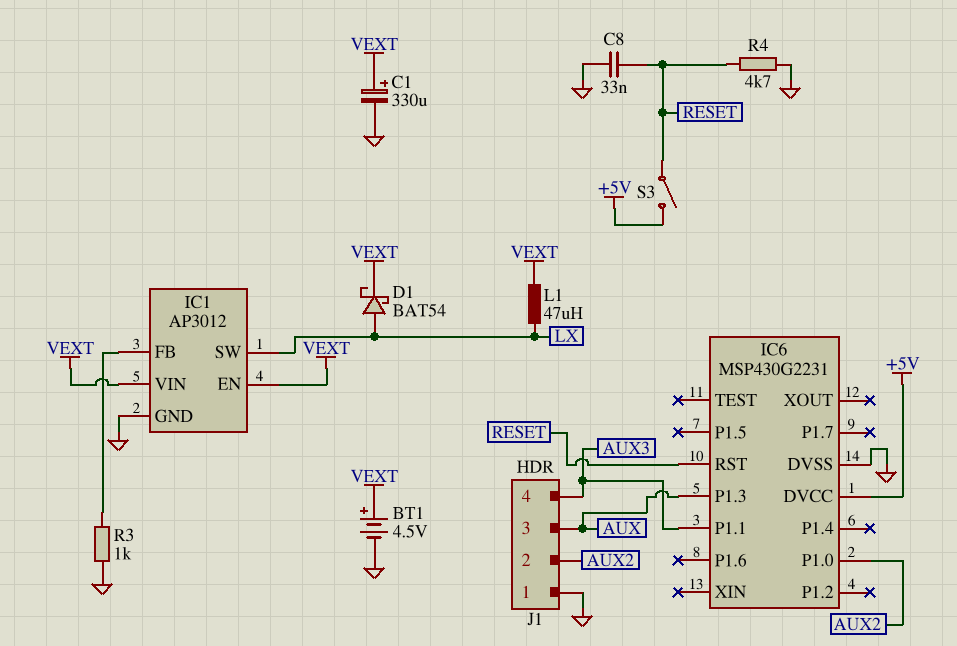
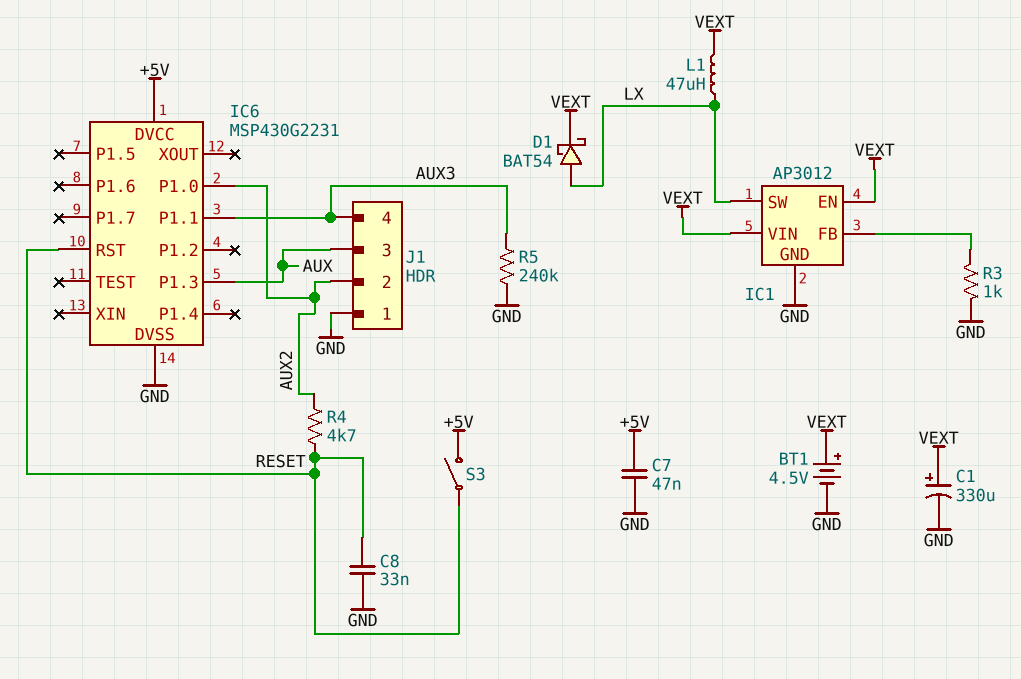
C7: none -> 47nF (+5V, GND)
R4: 4.7k (GND, RESET) -> 4.7k (AUX2, RESET)
R5: none -> 240k (AUX3, GND)

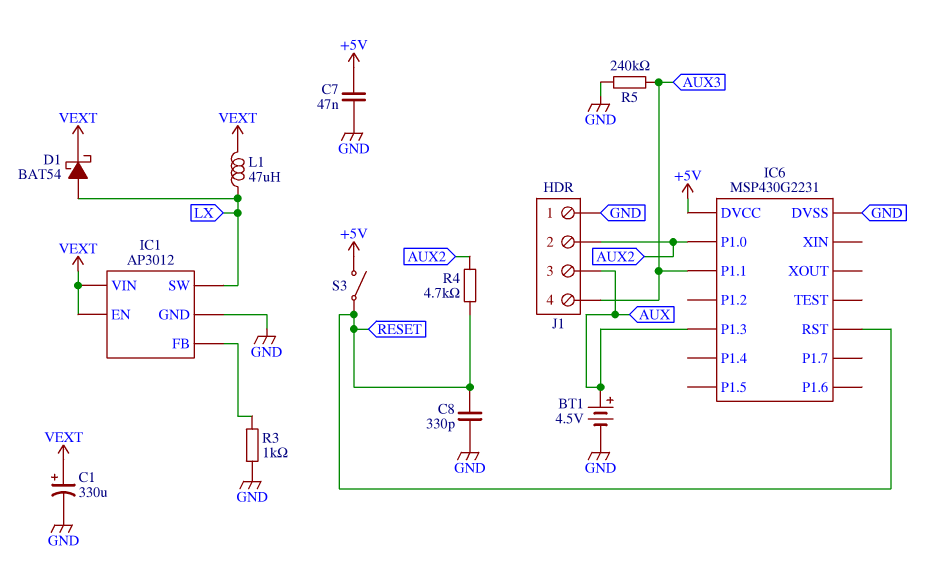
BT1: 4.5V (plus VEXT, minus GND) -> 4.5V (plus AUX, minus GND)
C8: 33nF (GND, RESET) -> 330pF (GND, RESET)

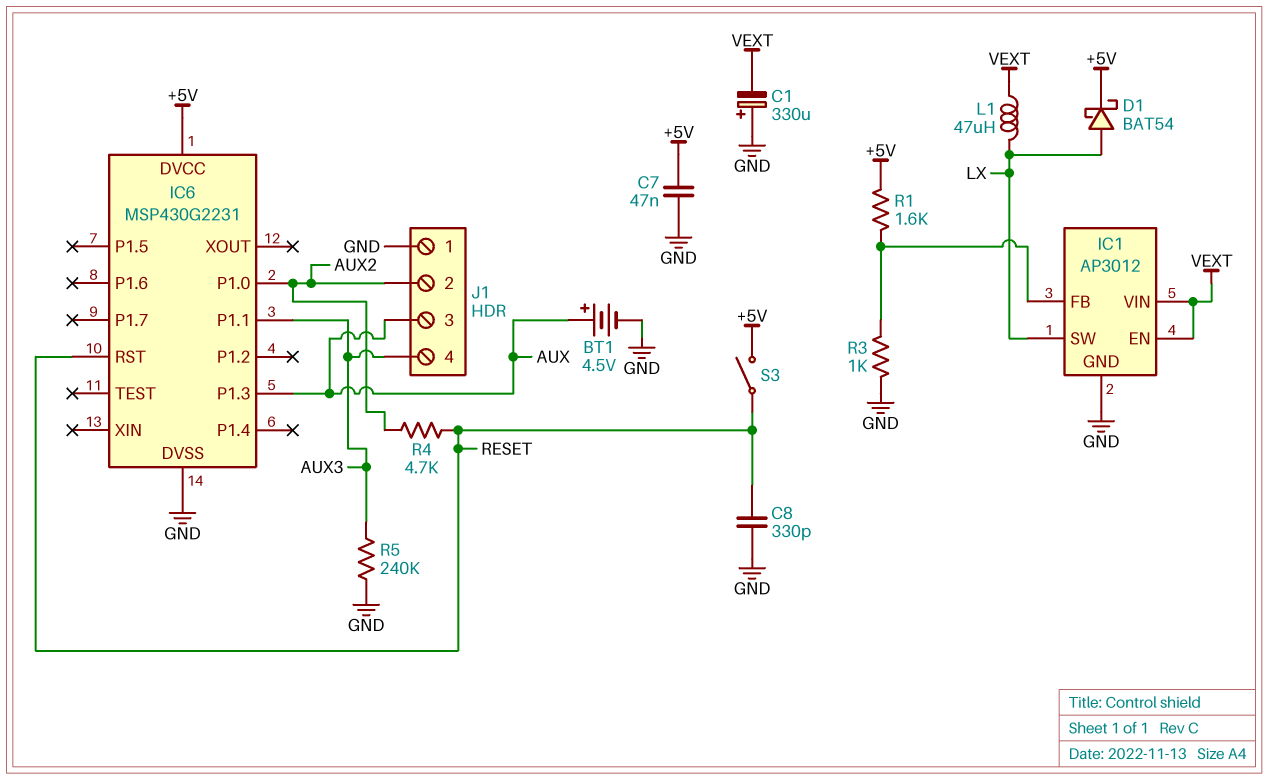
C1: 330uF (plus VEXT, minus GND) -> 330uF (plus GND, minus VEXT)
D1: schottky BAT54 (A LX, K VEXT) -> schottky BAT54 (A LX, K +5V)
R1: none -> 1.6k (+5V, IC1/FB)

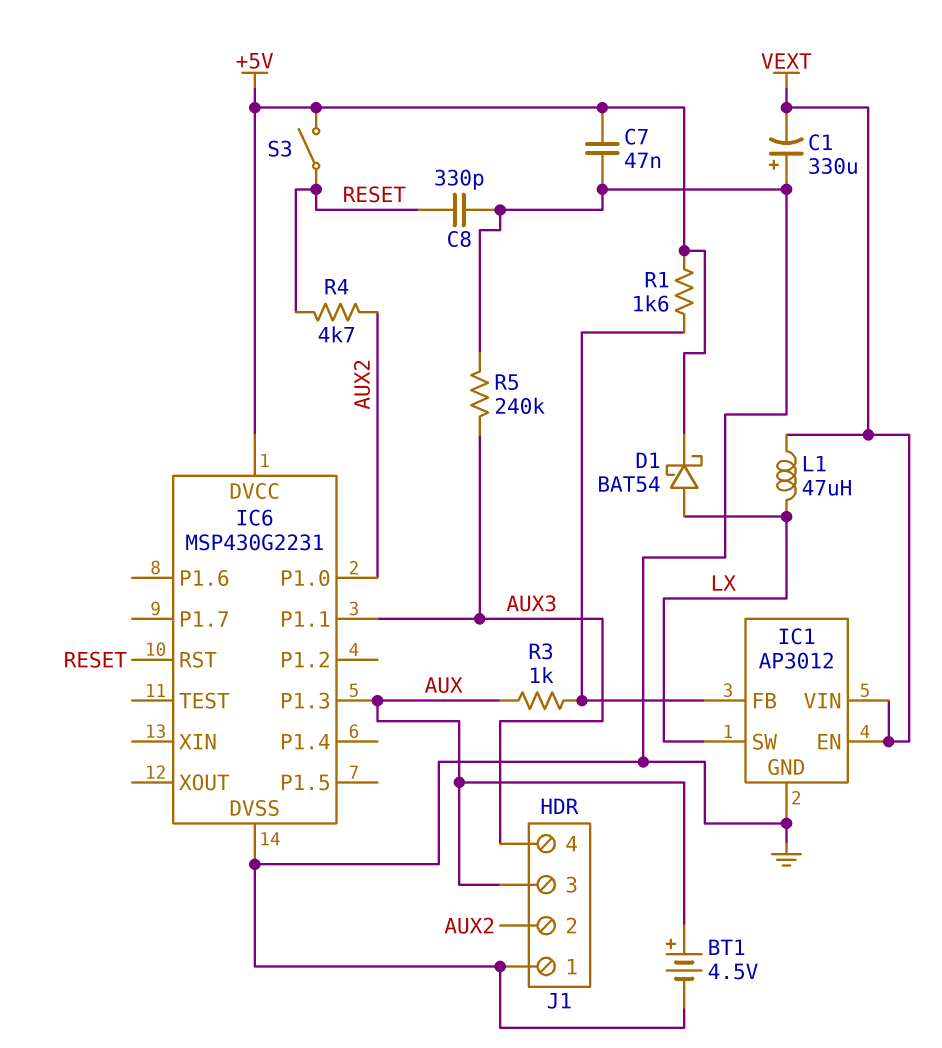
R3: 1k (GND, IC1/FB) -> 1k (AUX, IC1/FB)

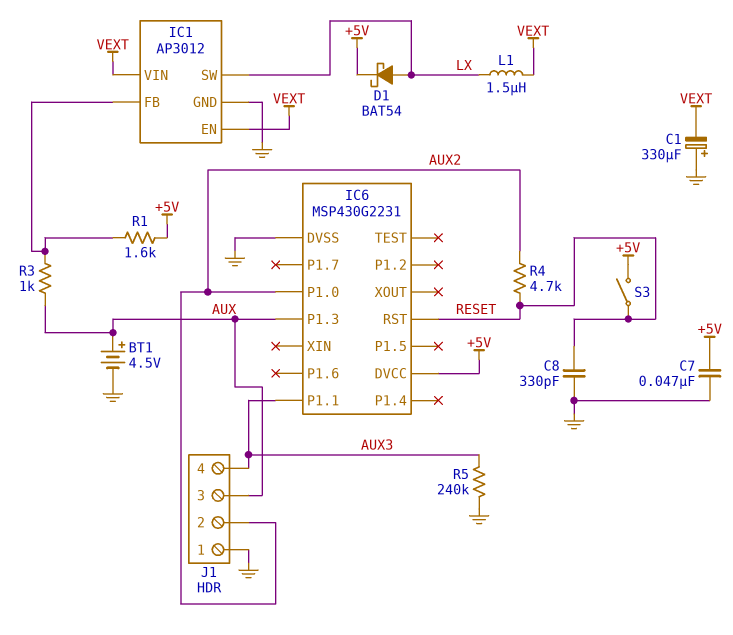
L1: 47uH (LX, VEXT) -> 1.5uH (LX, VEXT)

